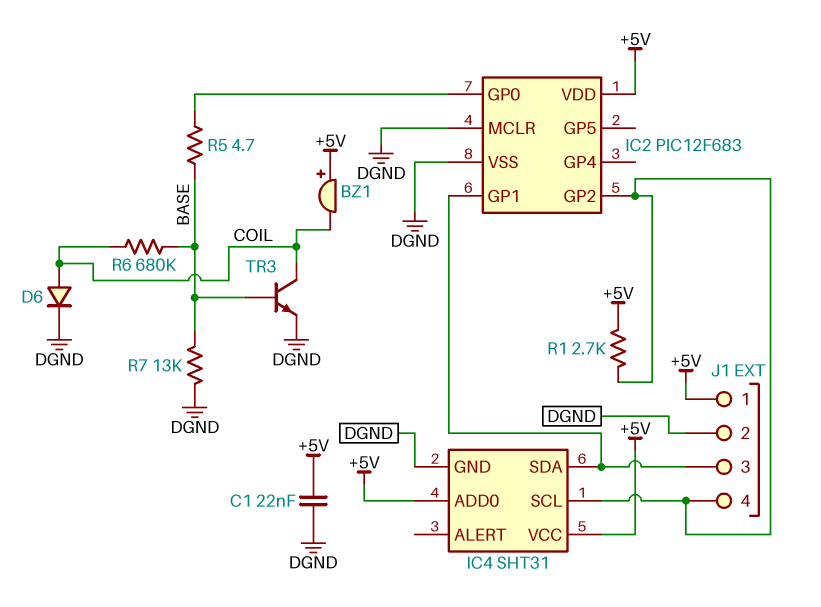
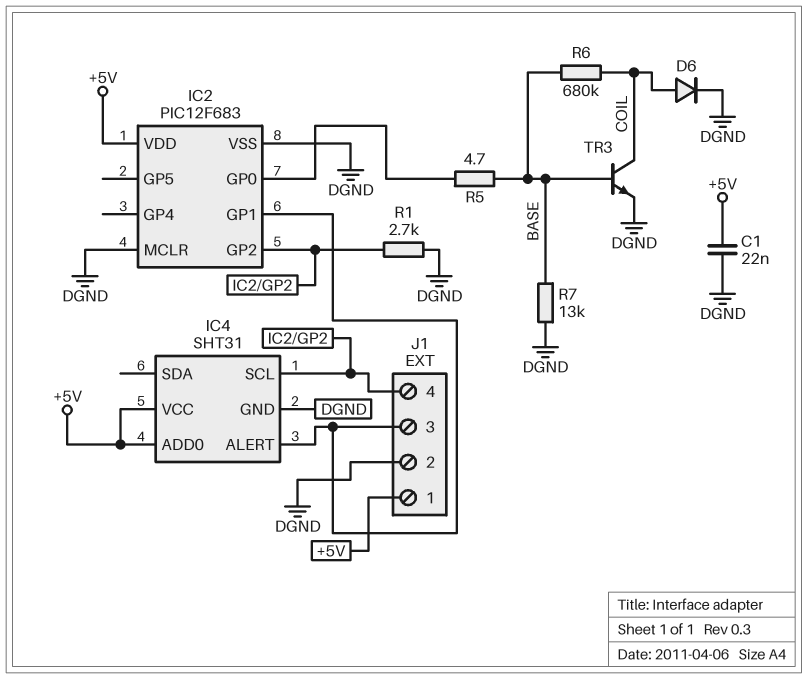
BZ1: buzzer (plus +5V, minus COIL) -> none
IC4 pin ALERT: none -> IC2/GP1
IC4 pin SDA: IC2/GP1 -> none
R1: 2.7k (+5V, IC2/GP2) -> 2.7k (DGND, IC2/GP2)

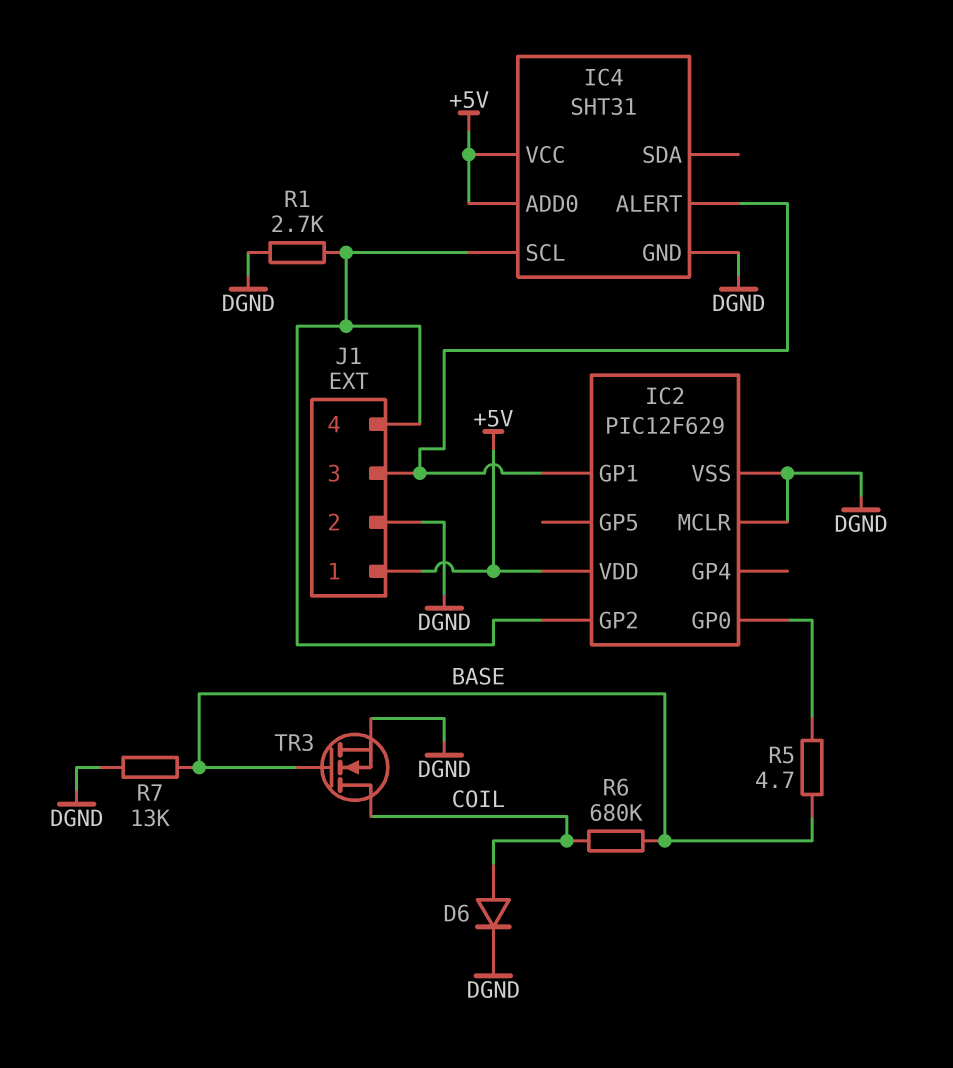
C1: 22nF (+5V, DGND) -> none
IC2: PIC12F683 -> PIC12F629
TR3: NPN (B BASE, C COIL, E DGND) -> NMOS (G BASE, D COIL, S DGND)

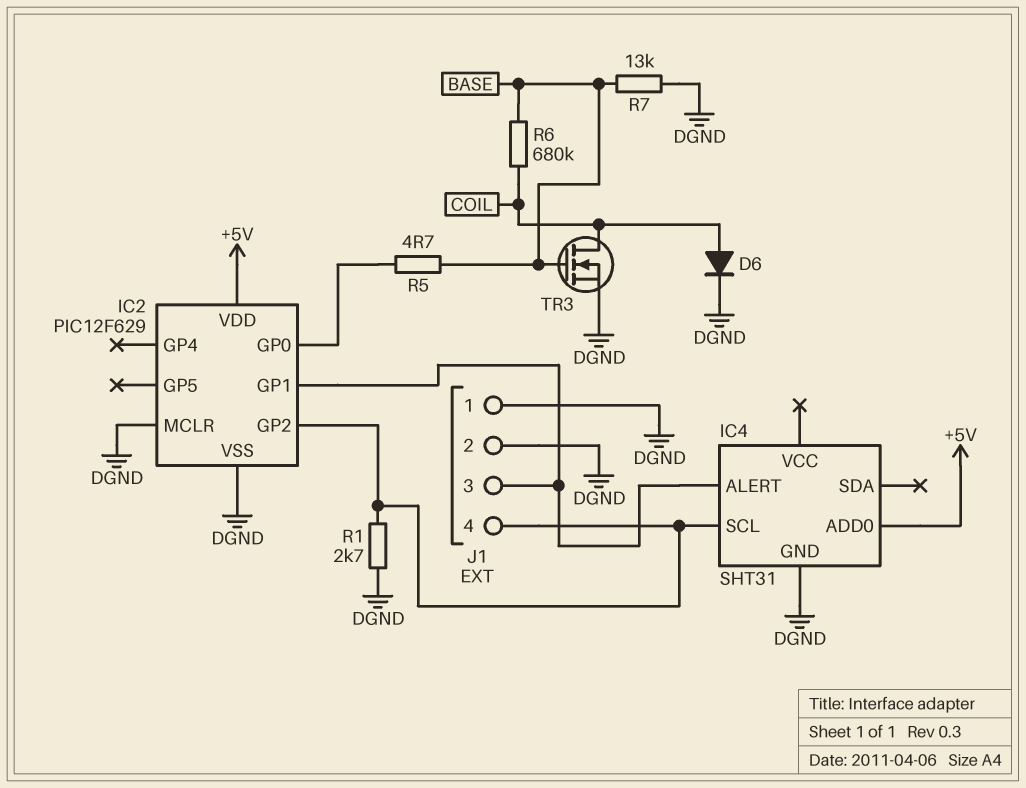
IC4 pin VCC: +5V -> none
J1 pin 1: +5V -> DGND

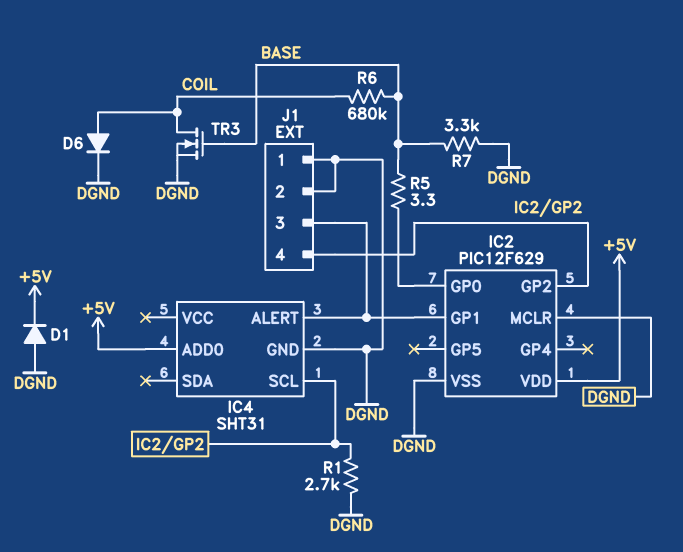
D1: none -> diode (A DGND, K +5V)
R5: 4.7 (BASE, IC2/GP0) -> 3.3 (BASE, IC2/GP0)
R7: 13k (BASE, DGND) -> 3.3k (BASE, DGND)

